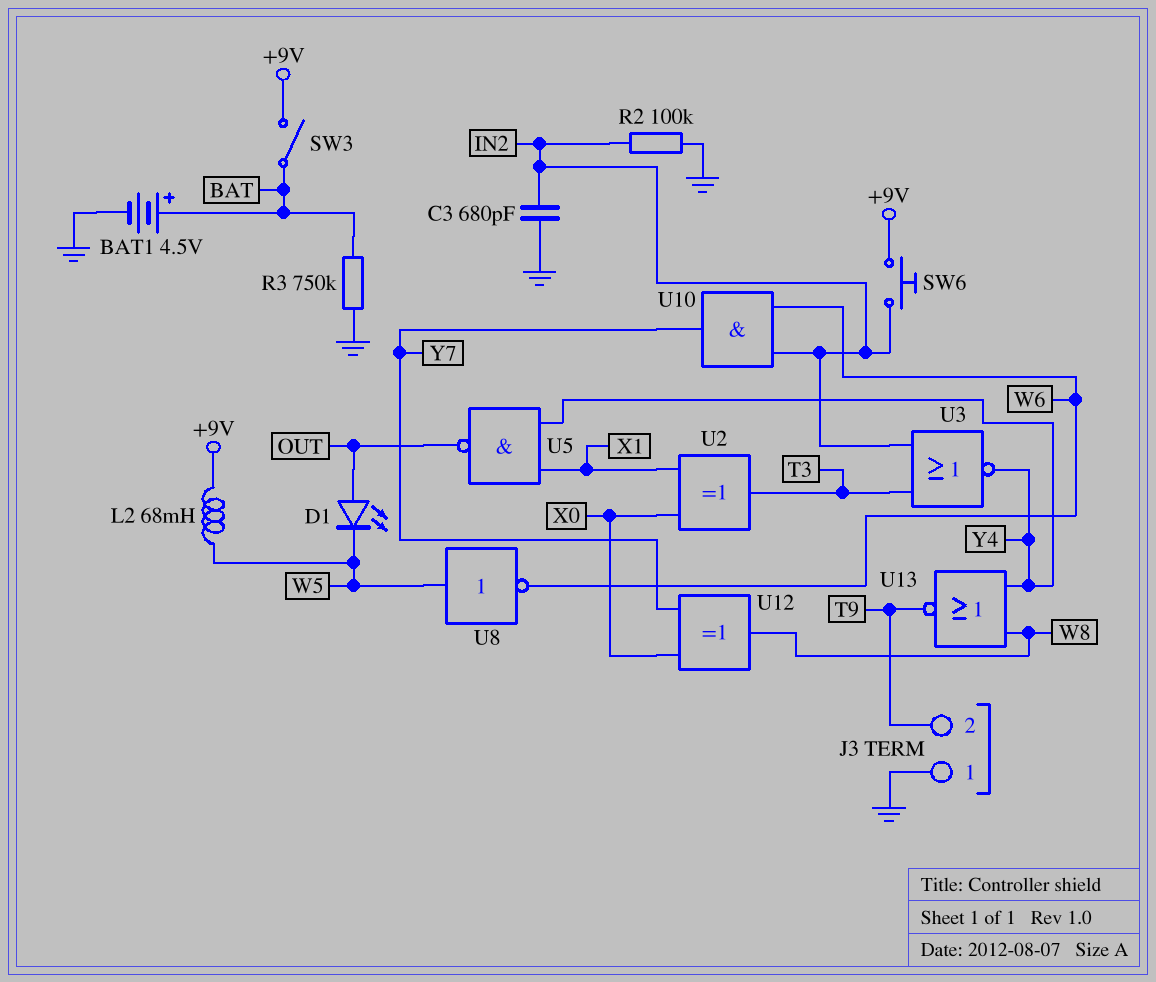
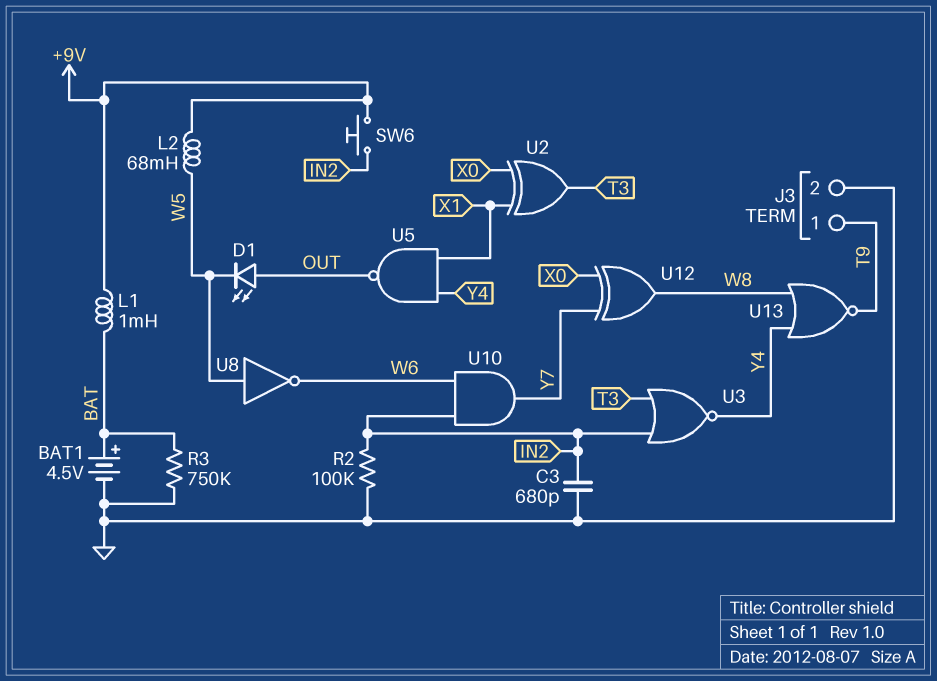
J3 pin 1: GND -> T9
J3 pin 2: T9 -> GND
L1: none -> 1mH (+9V, BAT)
SW3: switch (+9V, BAT) -> none

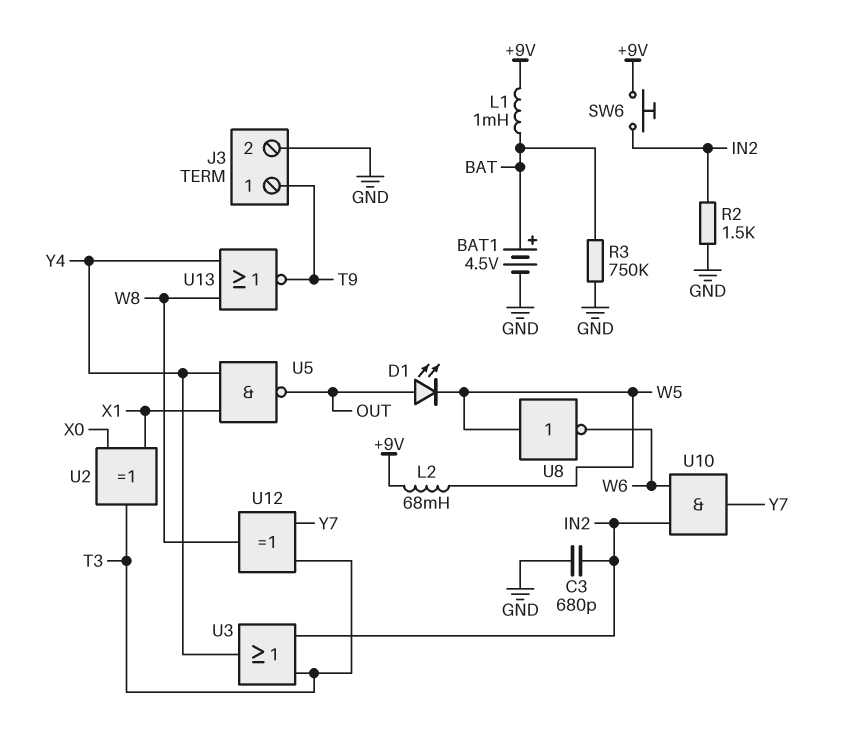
R2: 100k (GND, IN2) -> 1.5k (GND, IN2)
U3: NOR (in IN2, in T3, out Y4) -> OR (in IN2, in T3, out Y4)
U12: XOR (in X0, in Y7, out W8) -> XOR (in T3, in Y7, out W8)

